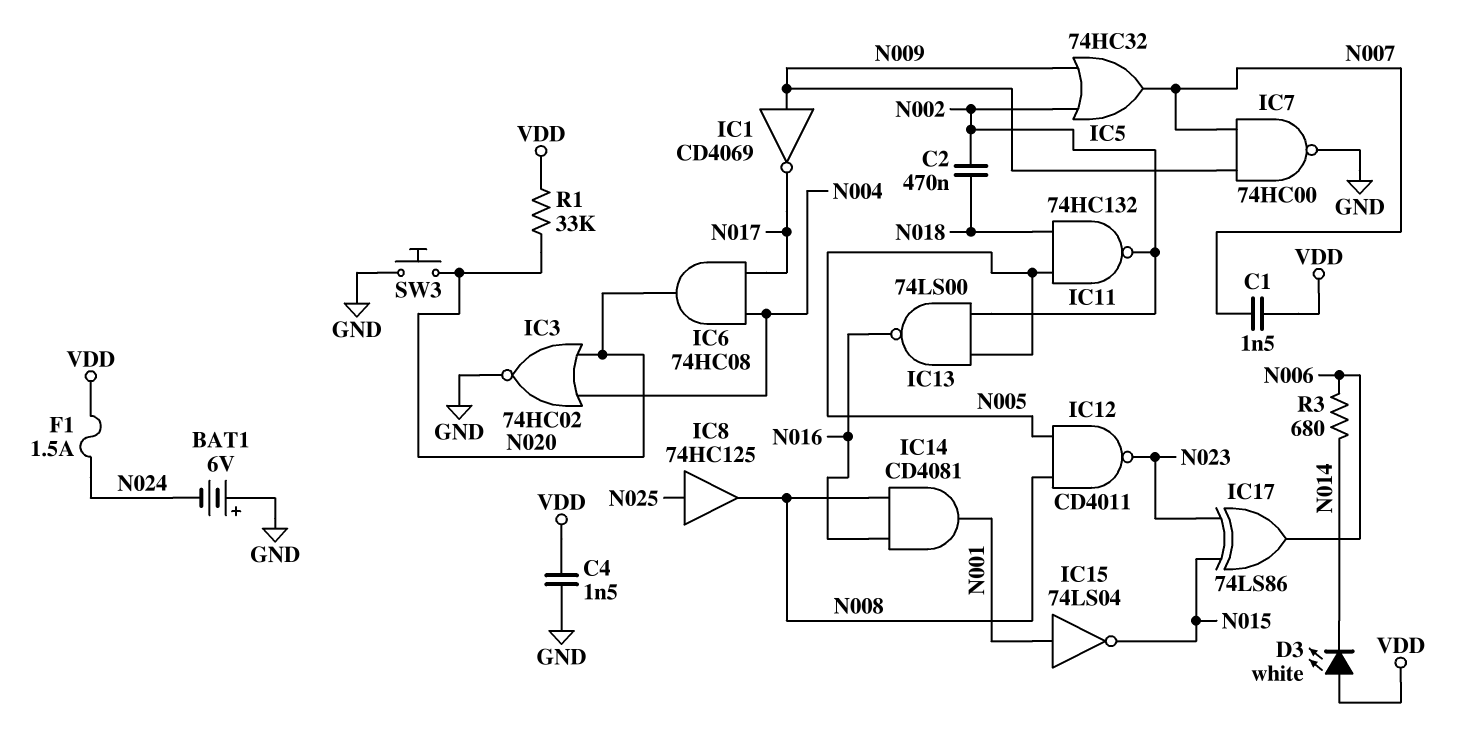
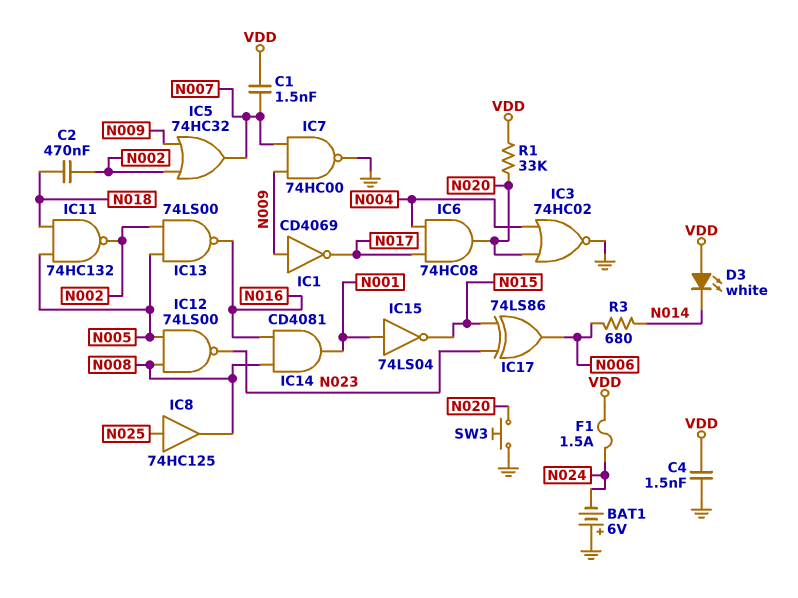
IC12: NAND CD4011 (in N005, in N008, out N023) -> NAND 74LS00 (in N005, in N008, out N023)

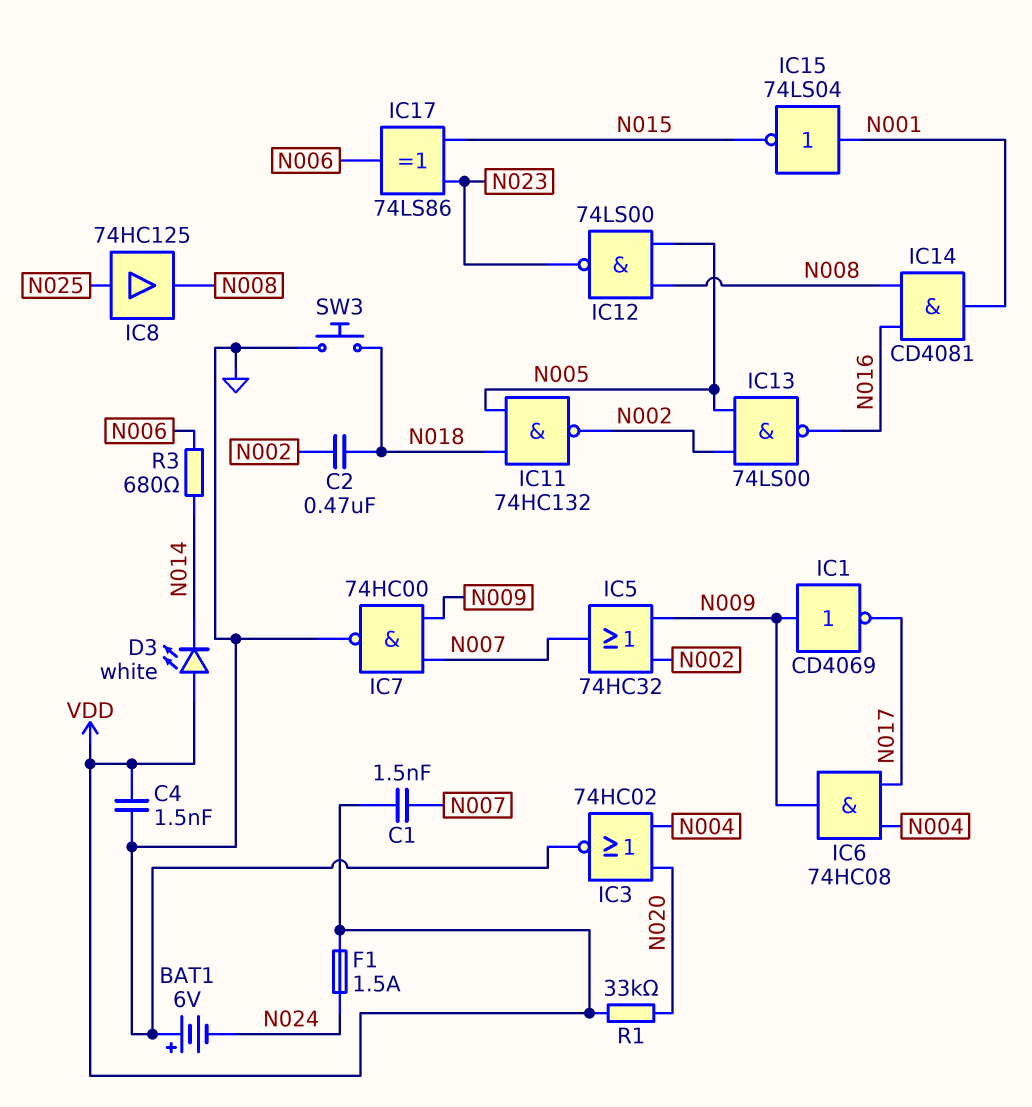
IC6: AND 74HC08 (in N004, in N017, out N020) -> AND 74HC08 (in N004, in N017, out N009)
SW3: button (GND, N020) -> button (GND, N018)

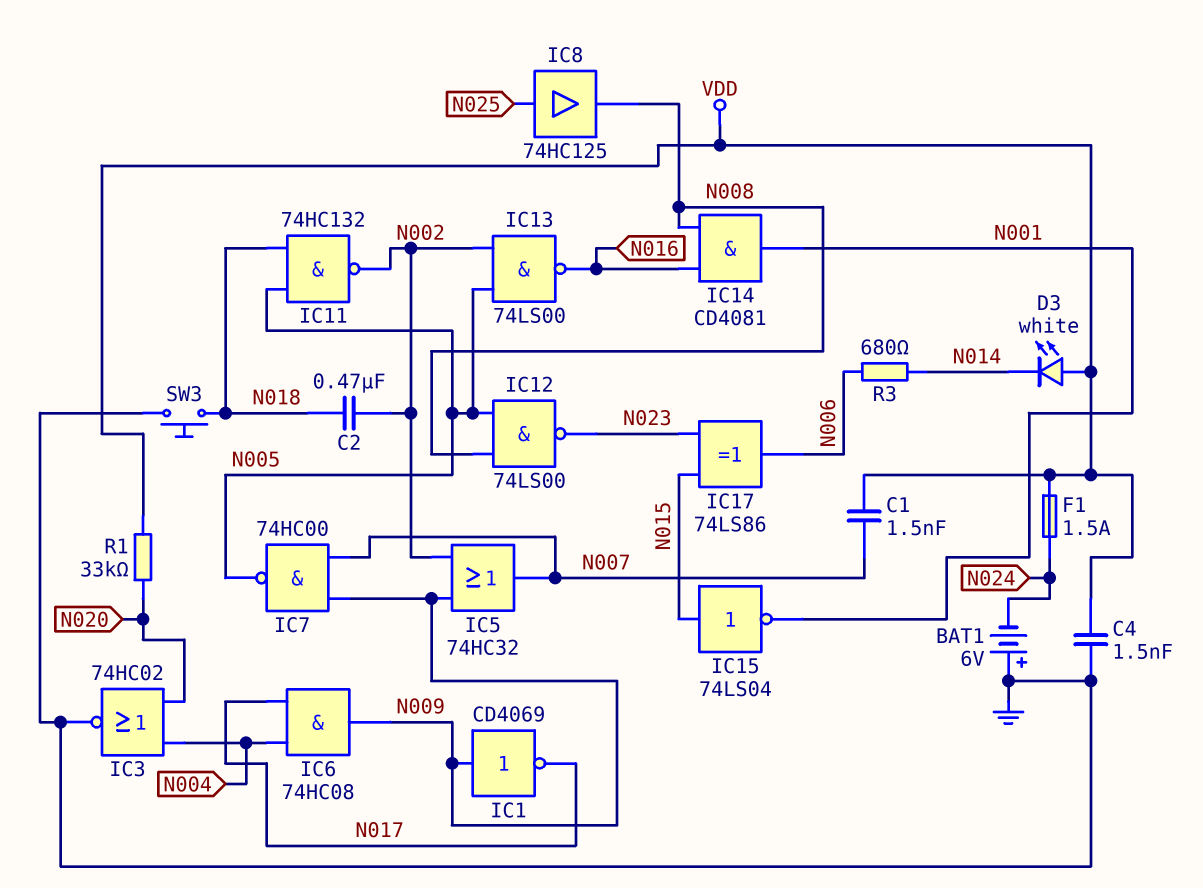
IC7: NAND 74HC00 (in N007, in N009, out GND) -> NAND 74HC00 (in N007, in N009, out N005)
IC15: NOT 74LS04 (in N001, out N015) -> NOT 74LS04 (in N015, out N001)

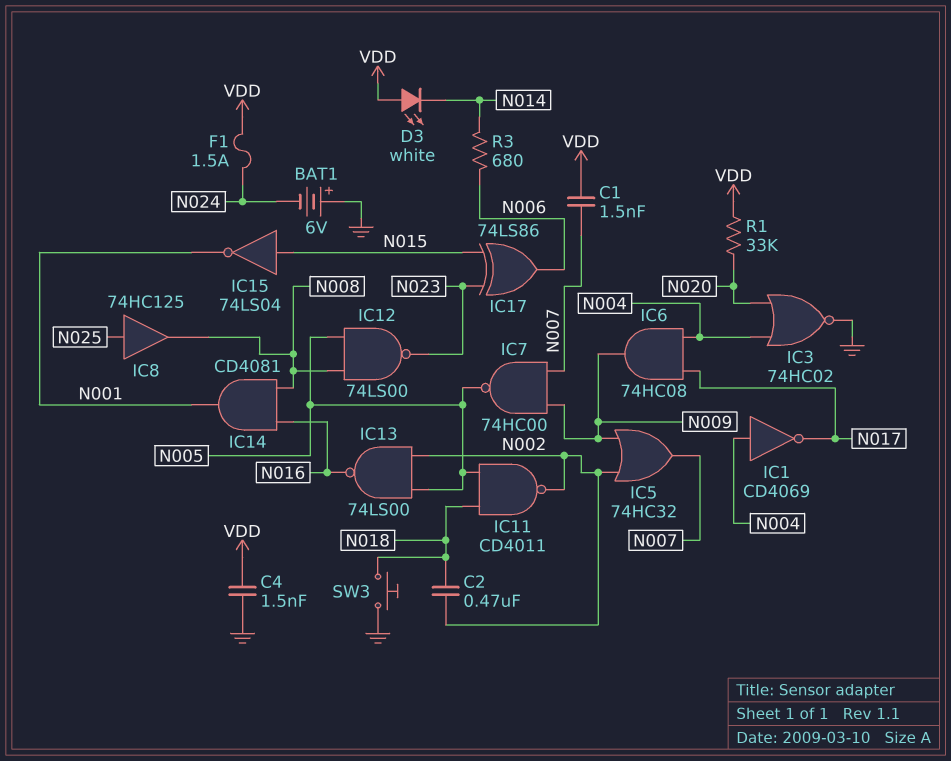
IC1: NOT CD4069 (in N009, out N017) -> NOT CD4069 (in N004, out N017)
IC11: NAND 74HC132 (in N005, in N018, out N002) -> NAND CD4011 (in N005, in N018, out N002)

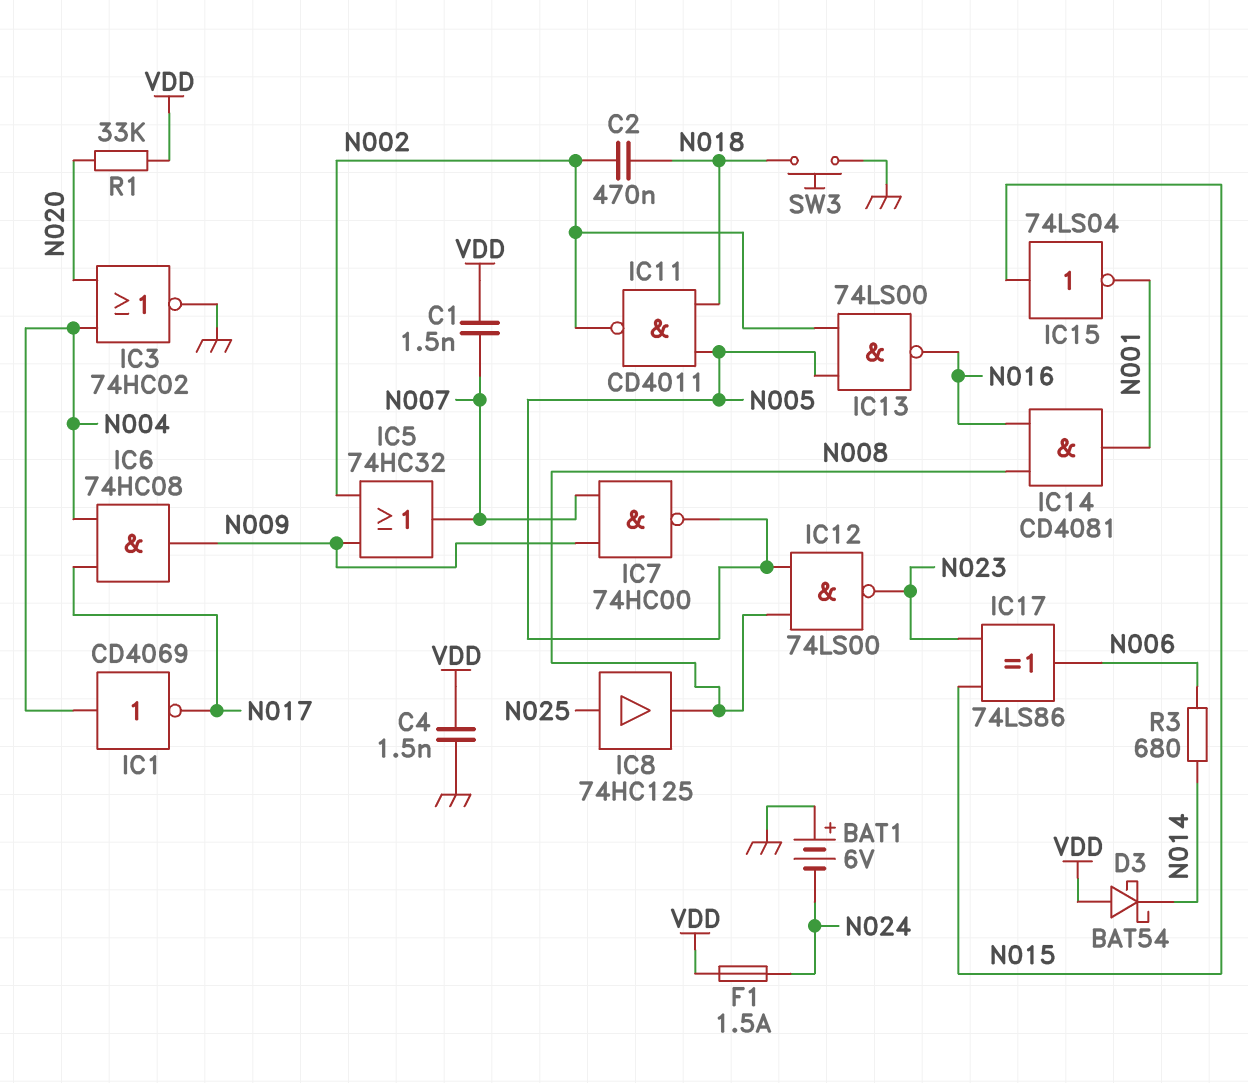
D3: LED white (A VDD, K N014) -> schottky BAT54 (A VDD, K N014)

